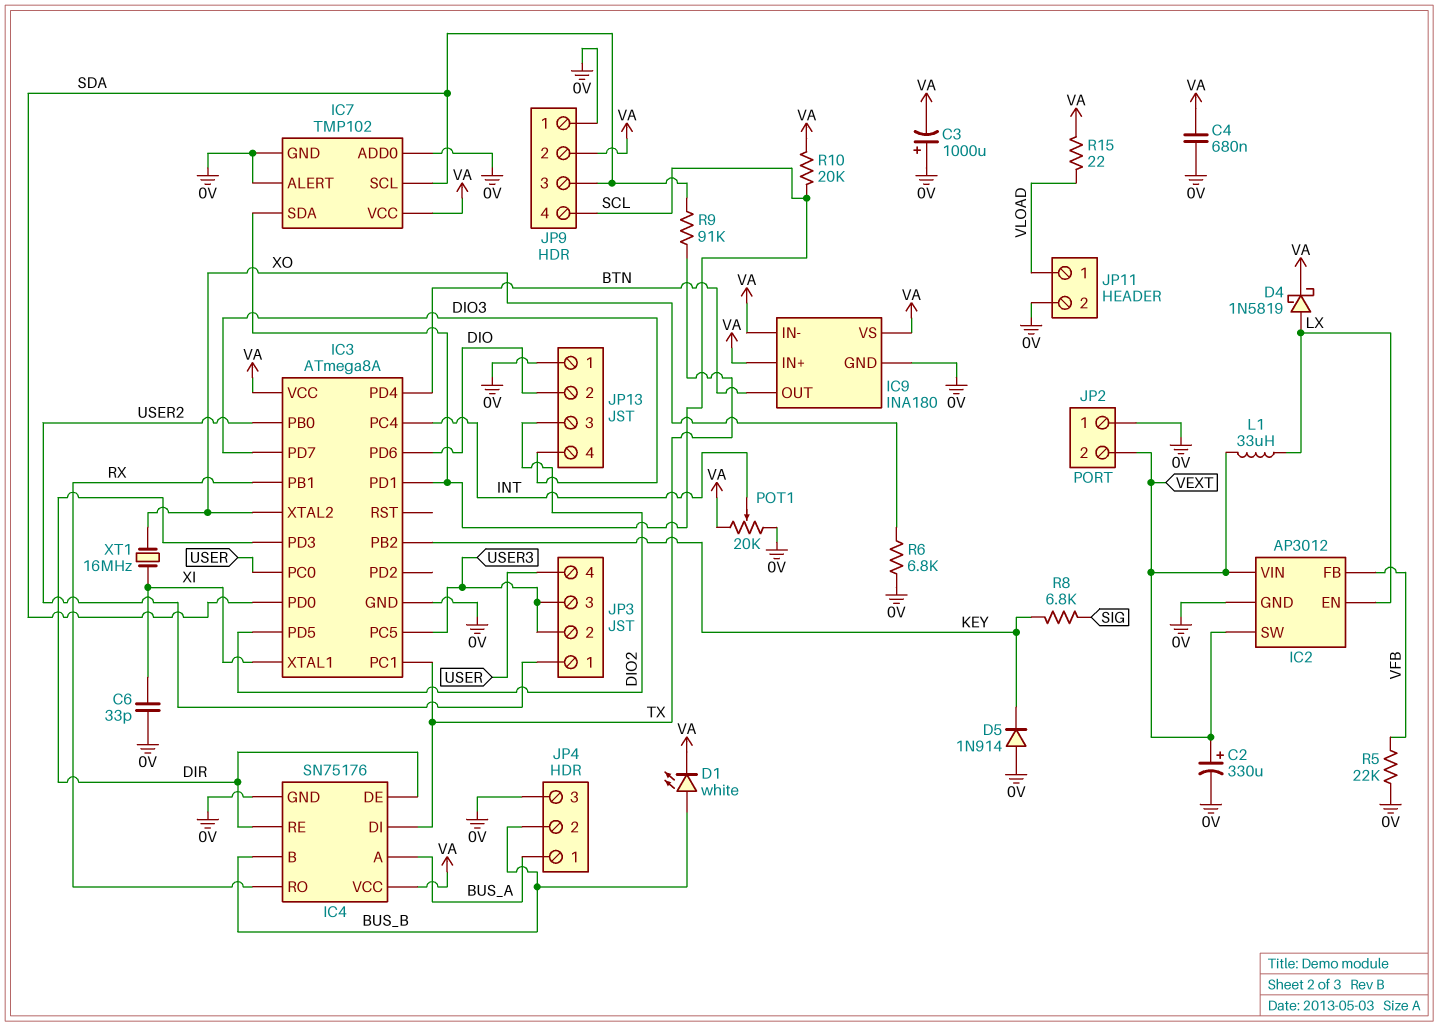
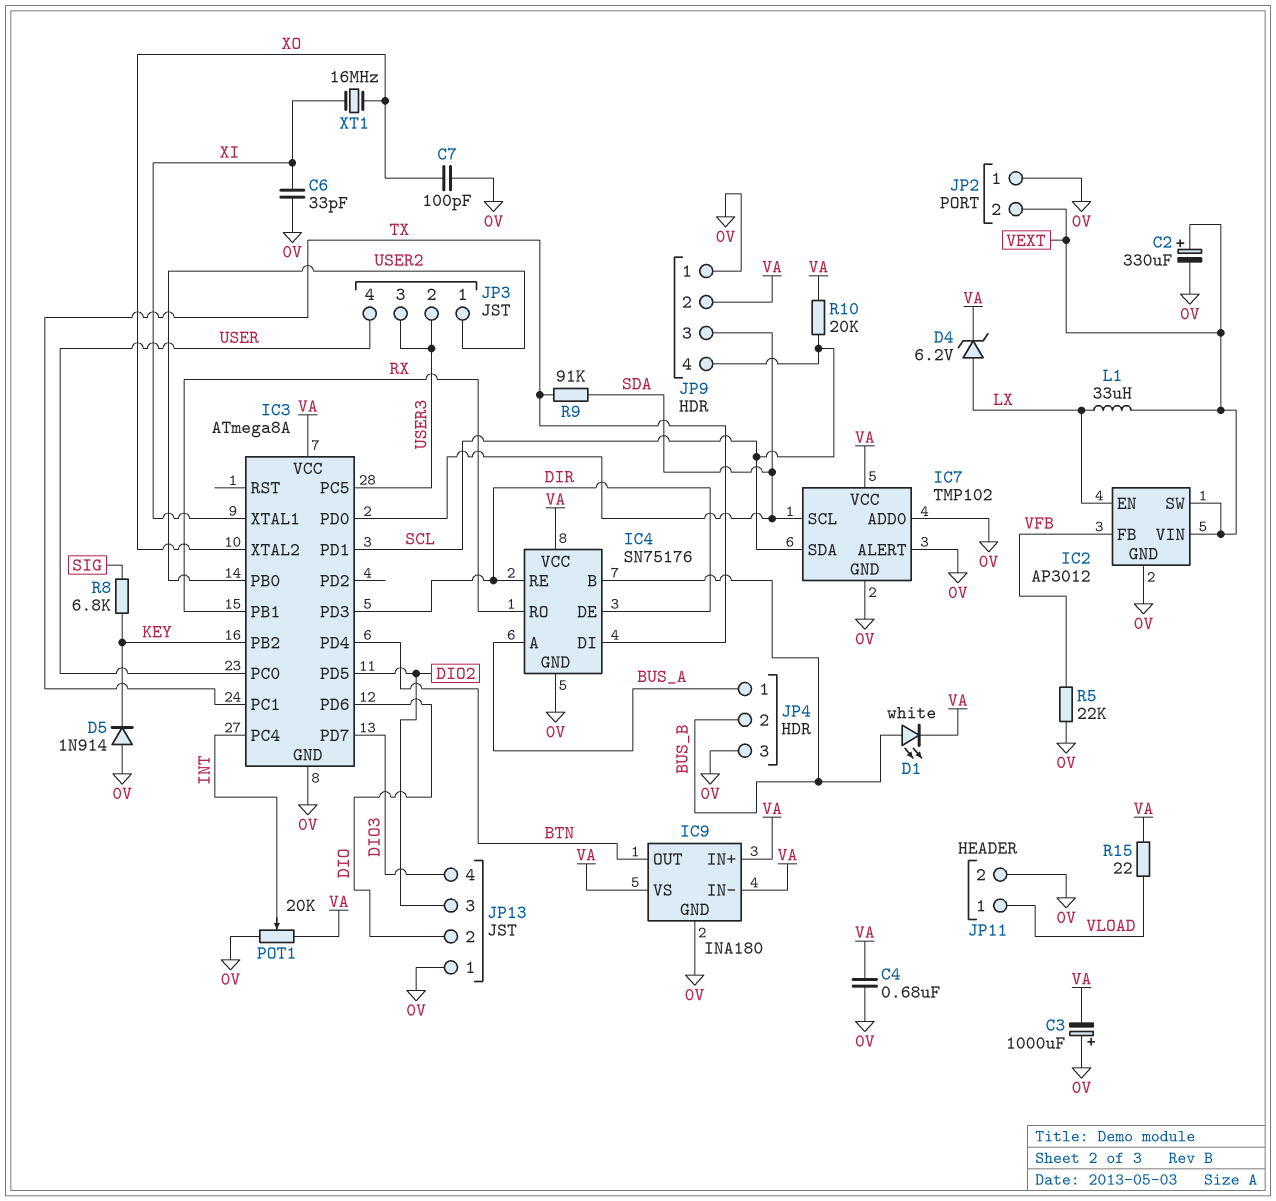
C7: none -> 100pF (0V, XO)
D4: schottky 1N5819 (A LX, K VA) -> zener 6.2V (A LX, K VA)
R6: 6.8k (0V, XO) -> none

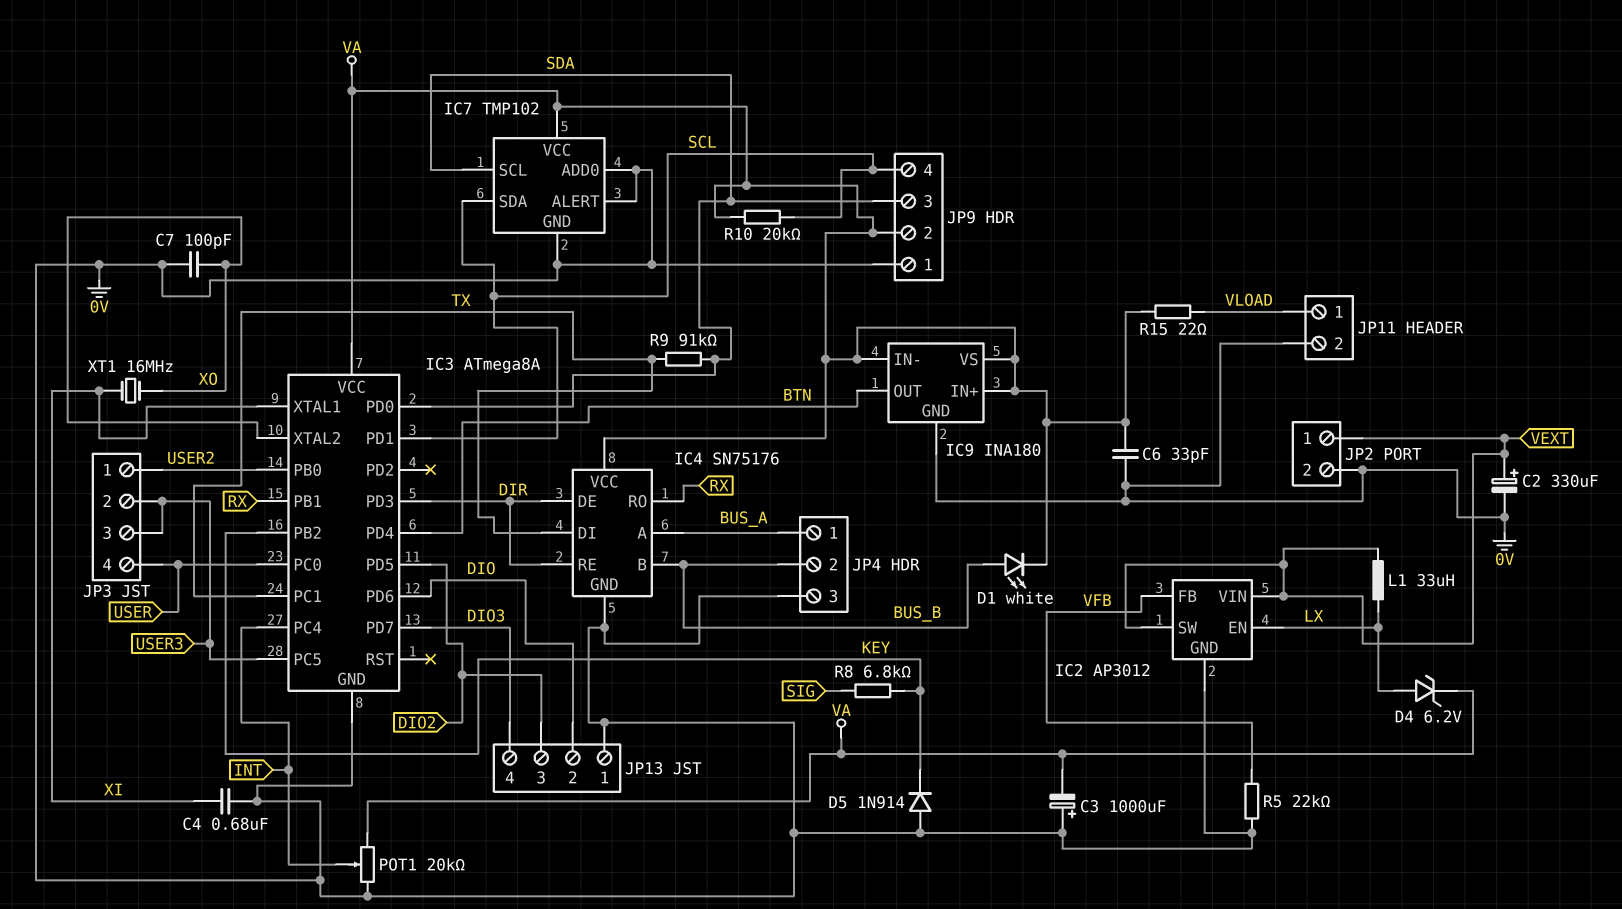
C4: 680nF (0V, VA) -> 680nF (0V, XI)
C6: 33pF (0V, XI) -> 33pF (0V, VA)
JP2 pin 1: 0V -> VEXT
JP2 pin 2: VEXT -> 0V

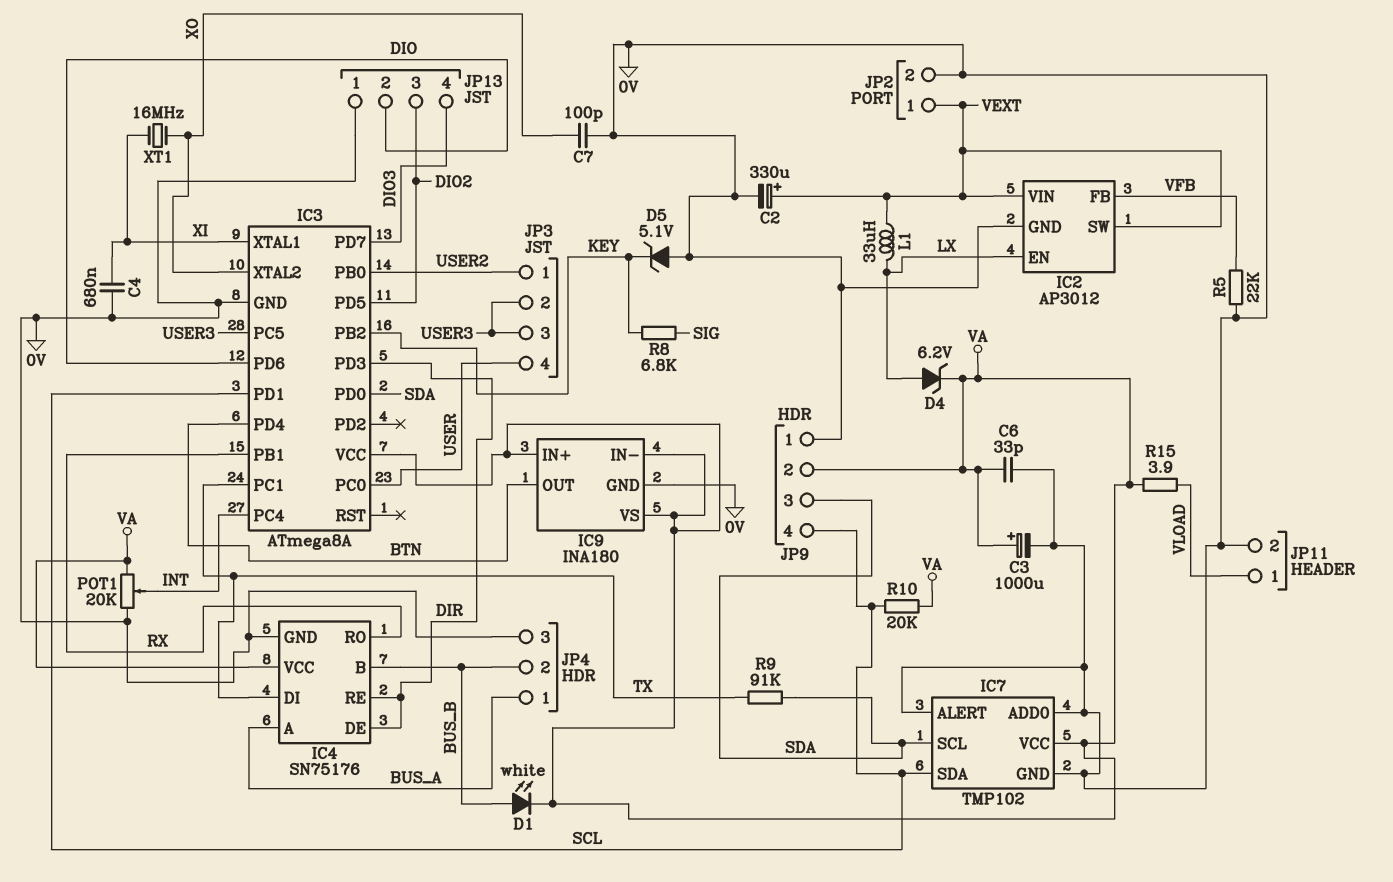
C3: 1000uF (plus 0V, minus VA) -> 1000uF (plus VA, minus 0V)
D5: diode 1N914 (A 0V, K KEY) -> zener 5.1V (A 0V, K KEY)
R15: 22 (VA, VLOAD) -> 3.9 (VA, VLOAD)

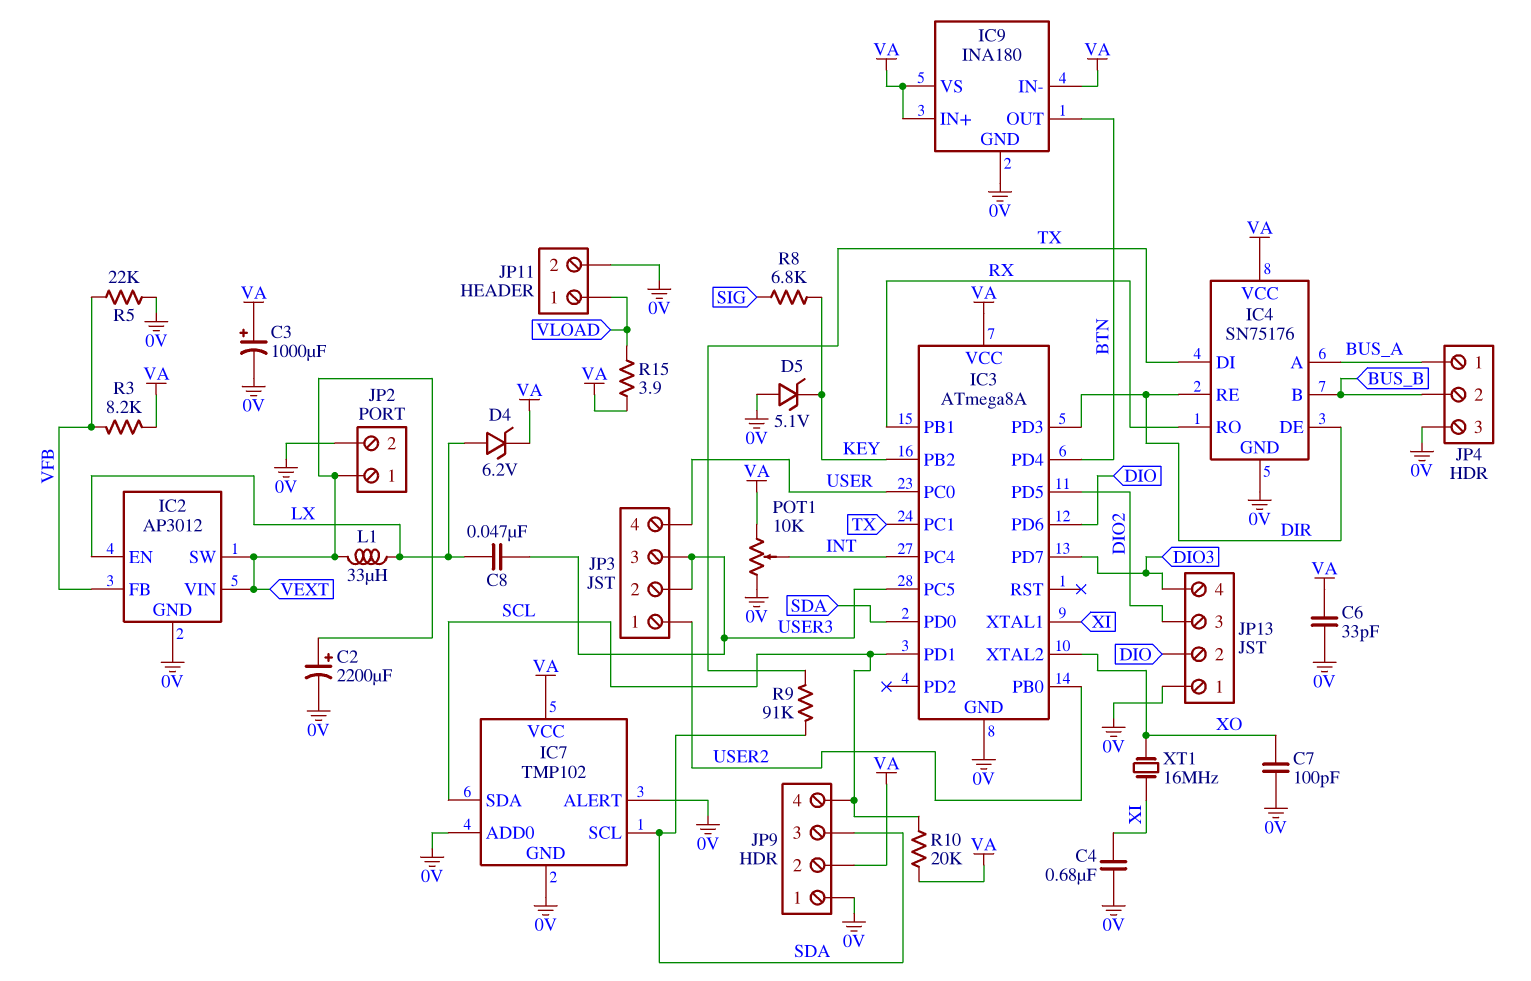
C2: 330uF (plus VEXT, minus 0V) -> 2200uF (plus VEXT, minus 0V)
C8: none -> 47nF (LX, USER3)
D1: LED white (A BUS_B, K VA) -> none
POT1: 20k (0V, VA, wiper INT) -> 10k (0V, VA, wiper INT)
R3: none -> 8.2k (VA, VFB)

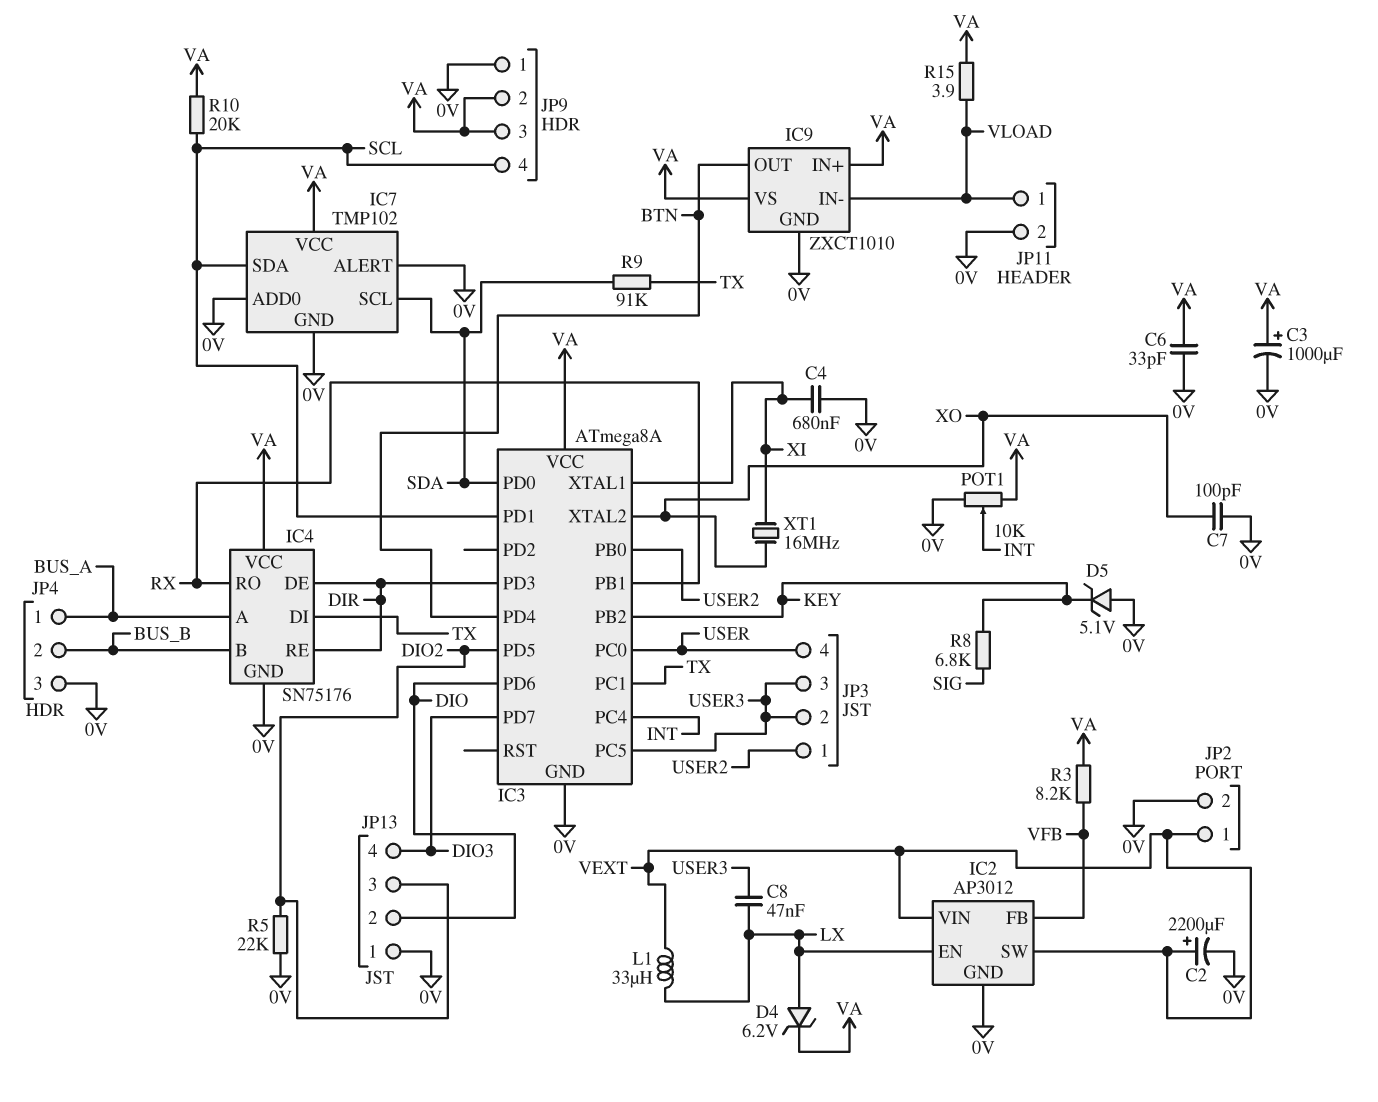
IC9: INA180 -> ZXCT1010
IC9 pin IN-: VA -> VLOAD
JP9 pin 3: SDA -> VA
R5: 22k (0V, VFB) -> 22k (0V, DIO2)

